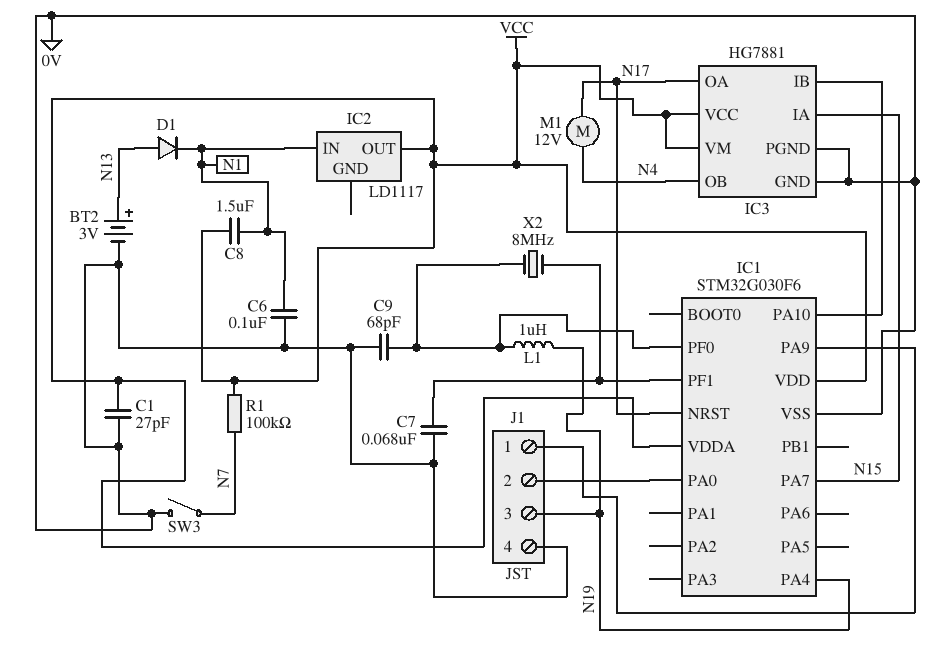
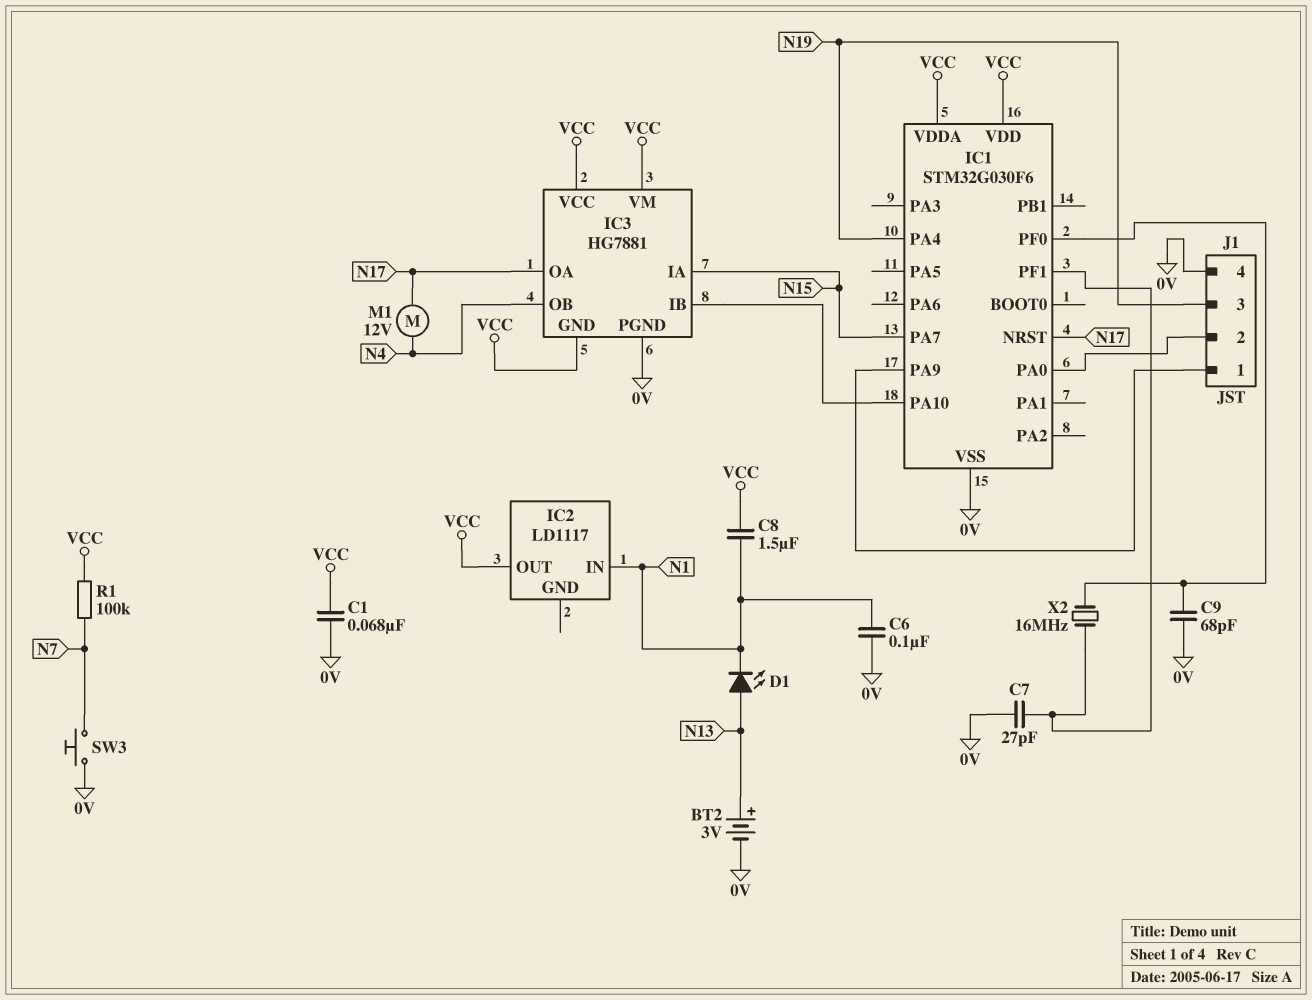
C1: 27pF (0V, VCC) -> 68nF (0V, VCC)
C7: 68nF (0V, IC1/PF1) -> 27pF (0V, IC1/PF1)
D1: diode (A N13, K N1) -> LED (A N13, K N1)
IC3 pin GND: 0V -> VCC
L1: 1uH (IC1/PF0, N19) -> none
SW3: switch (0V, N7) -> button (0V, N7)
X2: 8MHz (IC1/PF0, IC1/PF1) -> 16MHz (IC1/PF0, IC1/PF1)

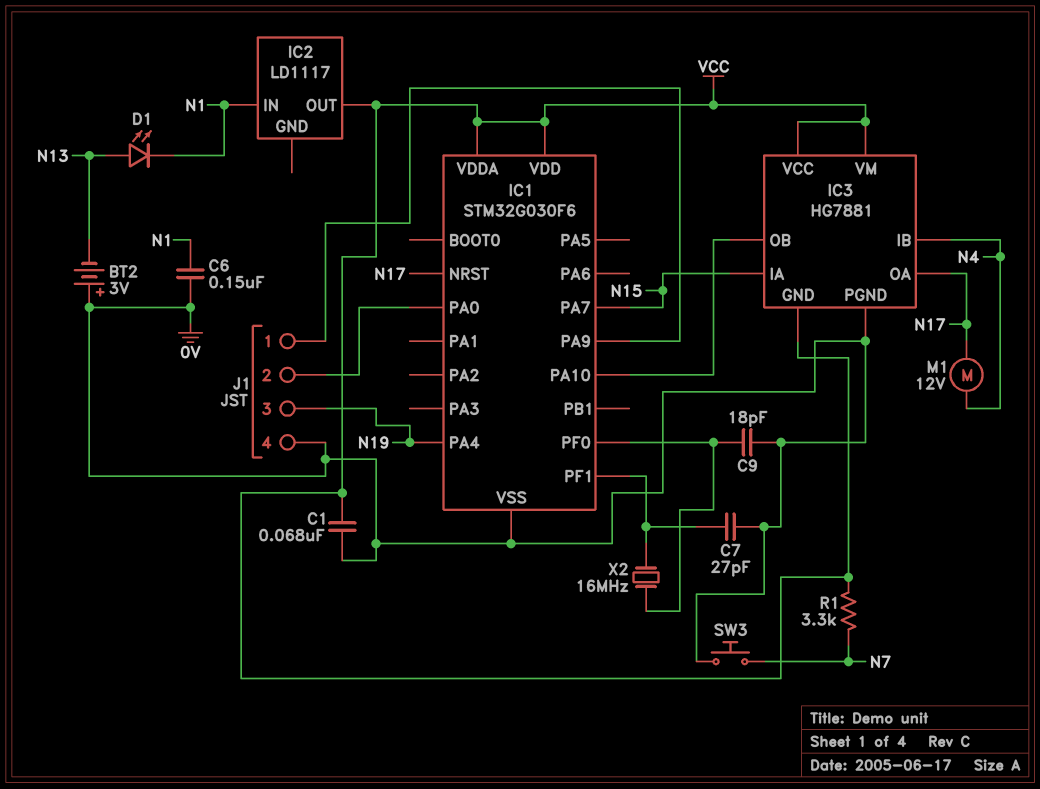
BT2: 3V (plus N13, minus 0V) -> 3V (plus 0V, minus N13)
C6: 100nF (0V, N1) -> 150nF (0V, N1)
C8: 1.5uF (N1, VCC) -> none
C9: 68pF (0V, IC1/PF0) -> 18pF (0V, IC1/PF0)
IC3 pin IB: IC1/PA10 -> N4
IC3 pin OB: N4 -> IC1/PA10
R1: 100k (N7, VCC) -> 3.3k (N7, VCC)

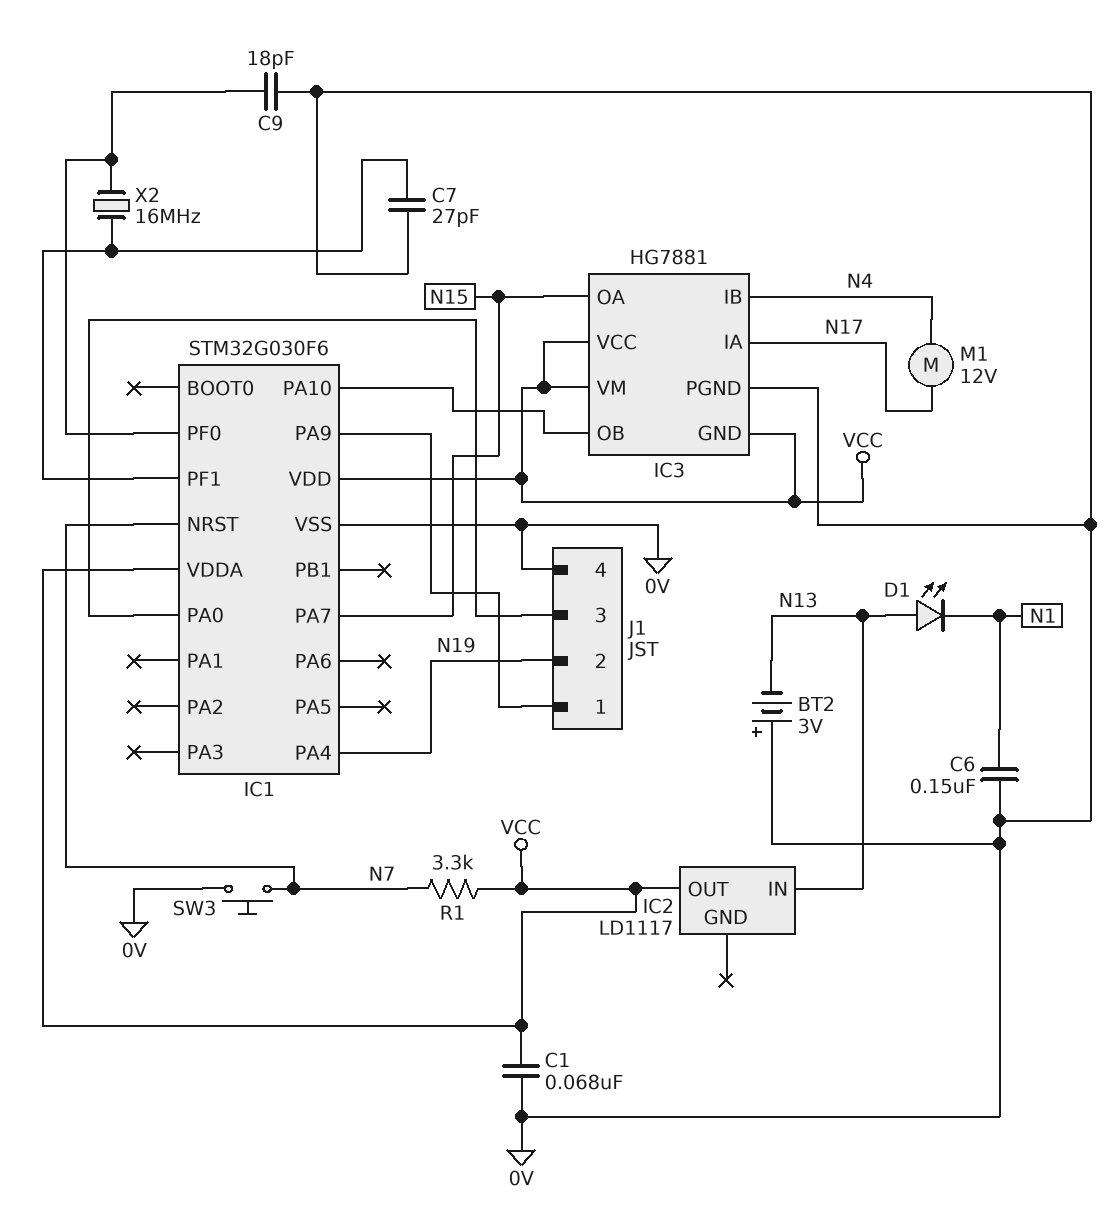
IC1 pin NRST: N17 -> N7
IC2 pin IN: N1 -> N13
IC3 pin IA: N15 -> N17
IC3 pin OA: N17 -> N15
J1 pin 2: IC1/PA0 -> N19
J1 pin 3: N19 -> IC1/PA0

